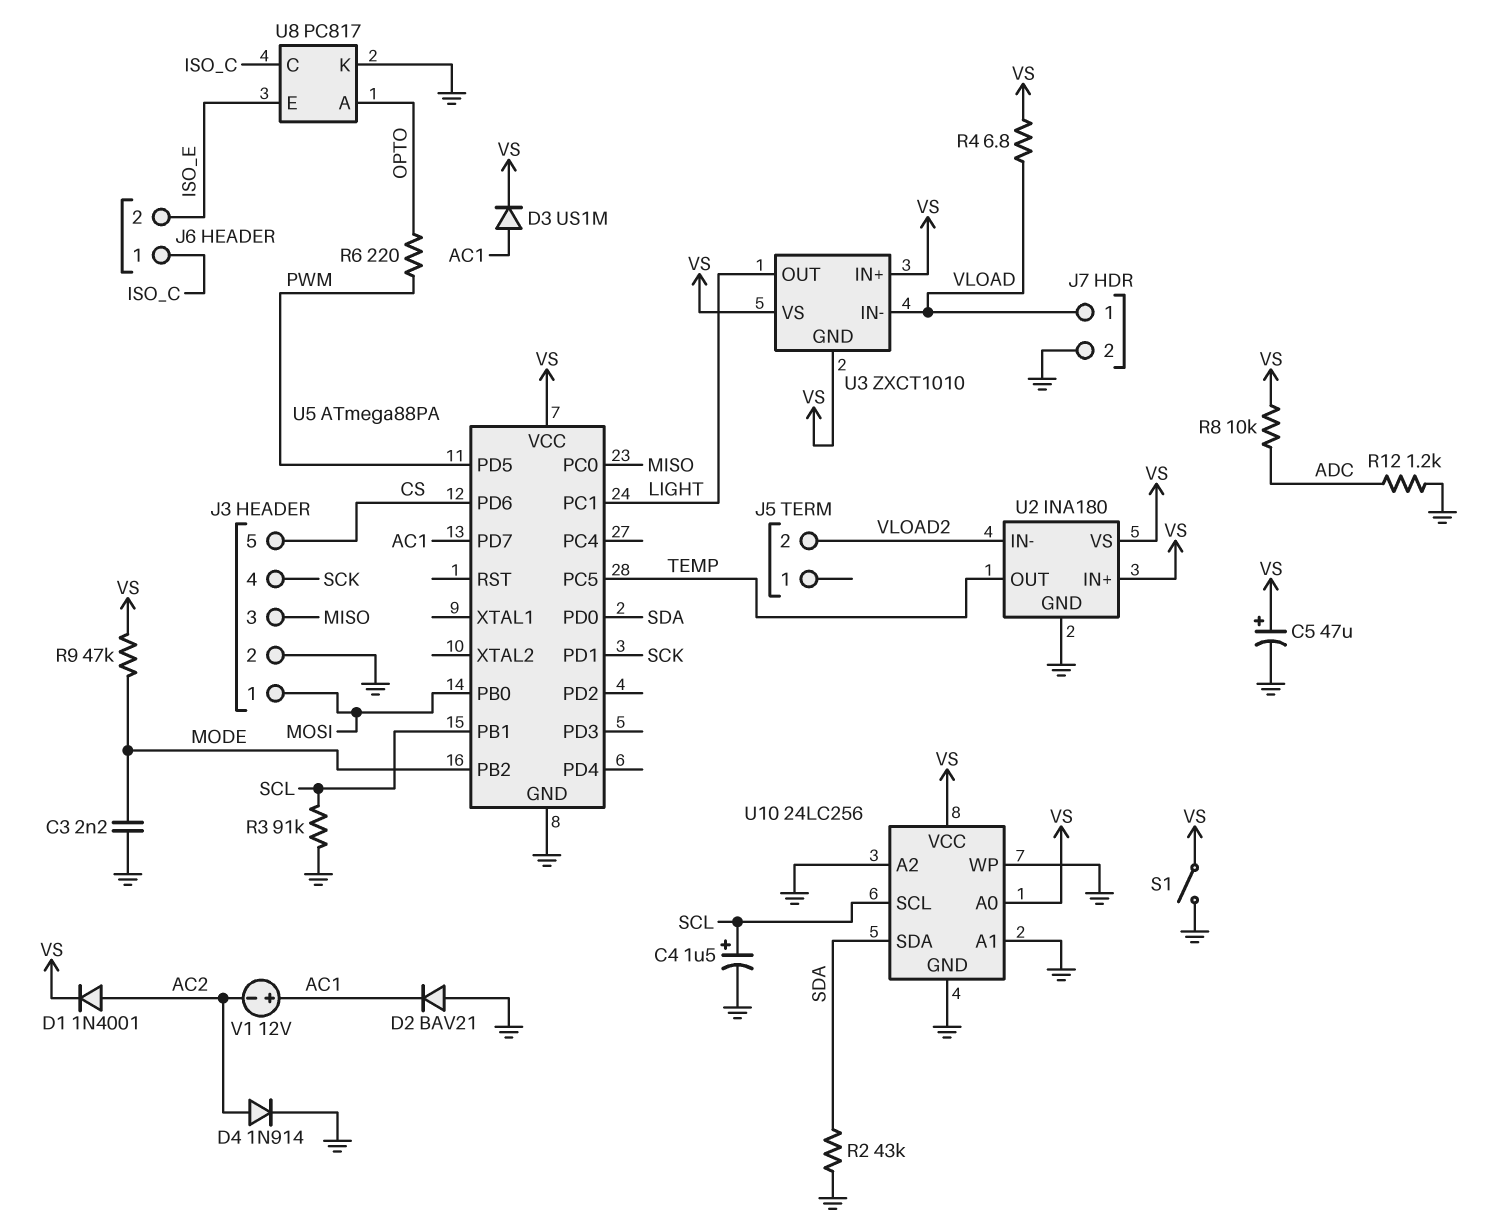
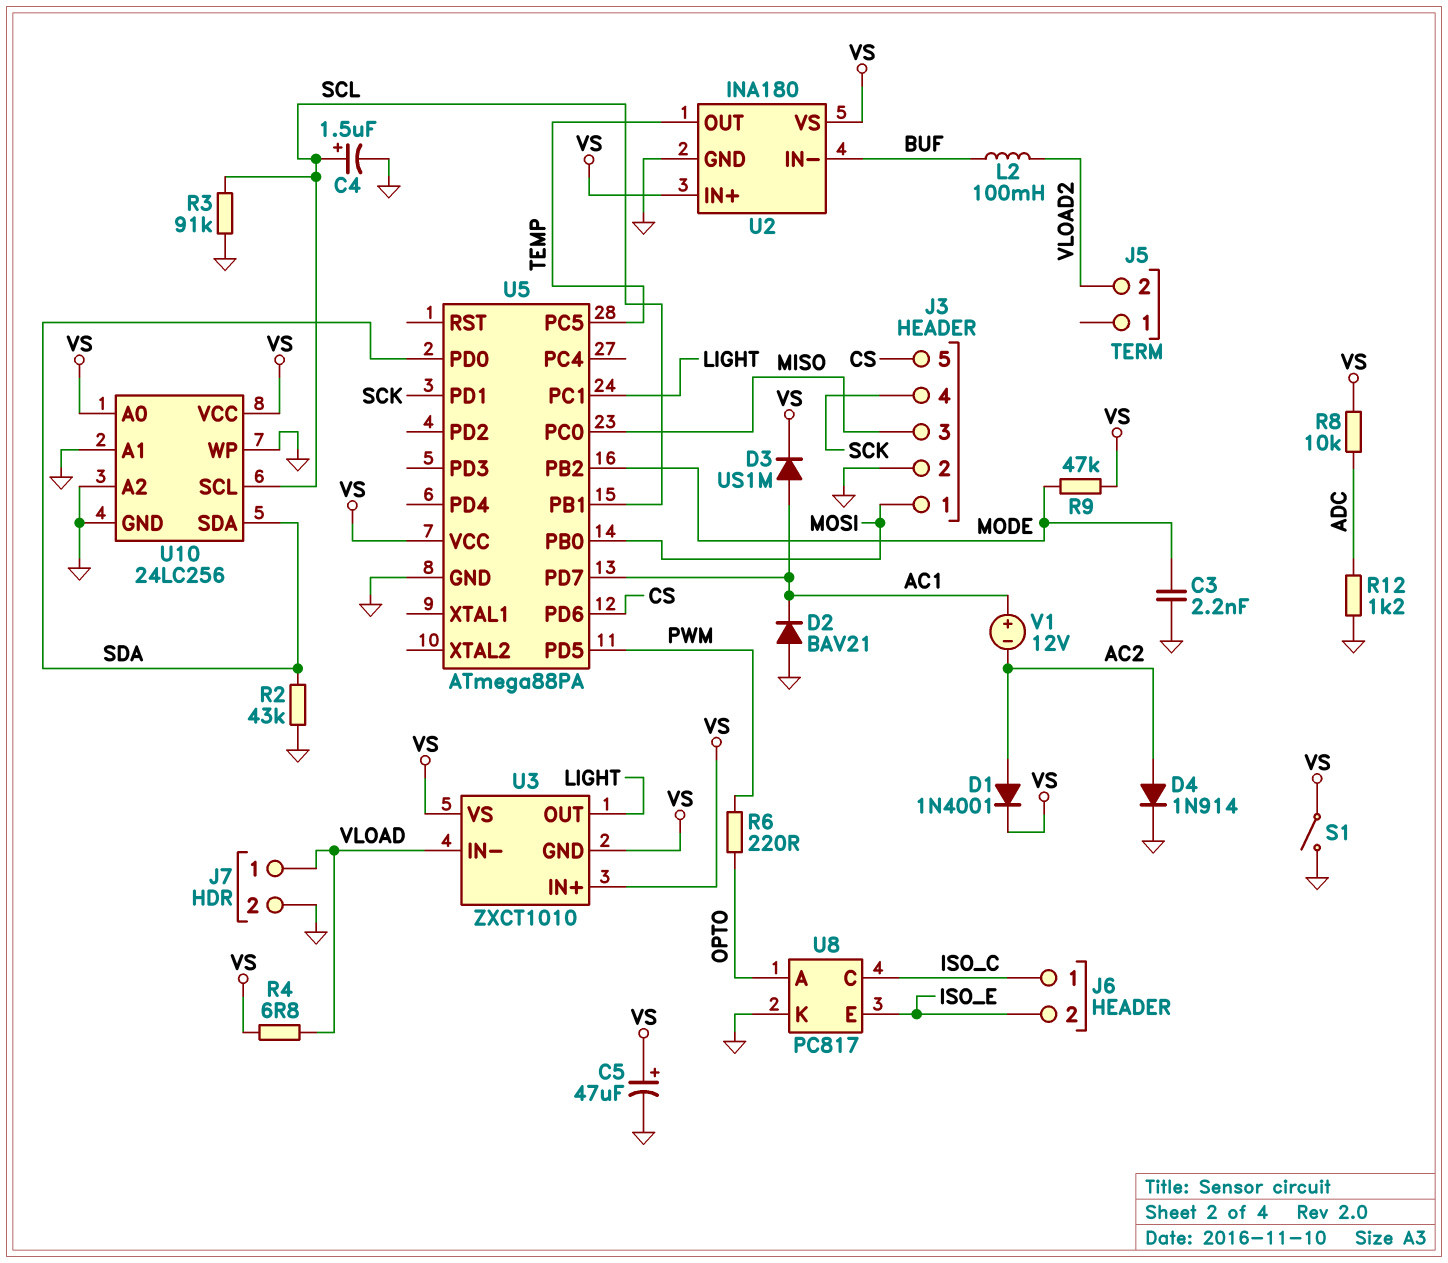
L2: none -> 100mH (BUF, VLOAD2)
U2 pin IN-: VLOAD2 -> BUF

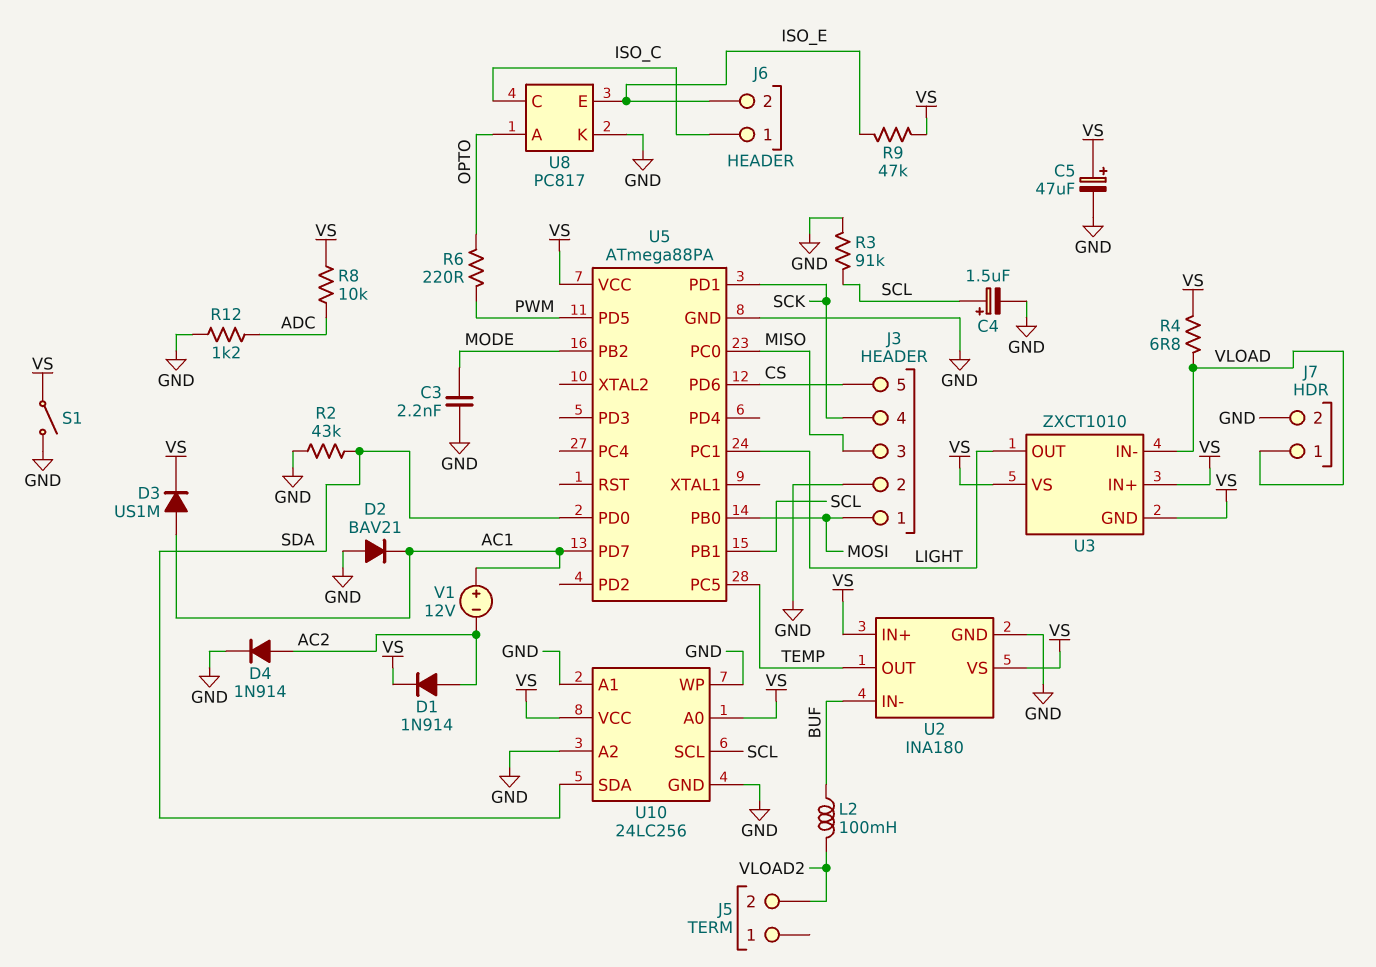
D1: diode 1N4001 (A AC2, K VS) -> diode 1N914 (A AC2, K VS)
R9: 47k (MODE, VS) -> 47k (ISO_E, VS)

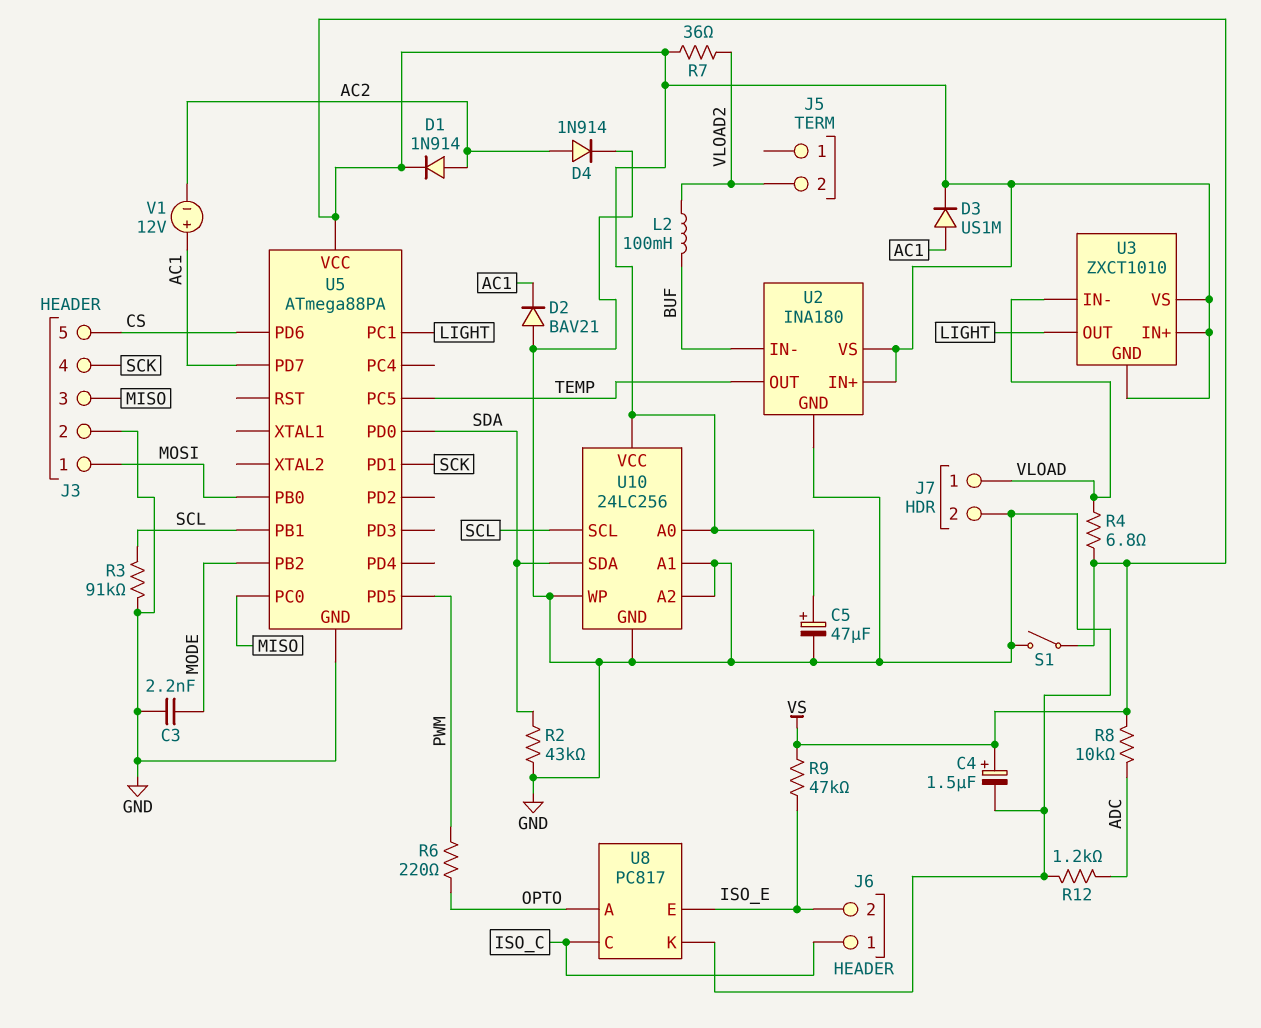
C4: 1.5uF (plus SCL, minus GND) -> 1.5uF (plus VS, minus GND)
R7: none -> 36 (VLOAD2, VS)

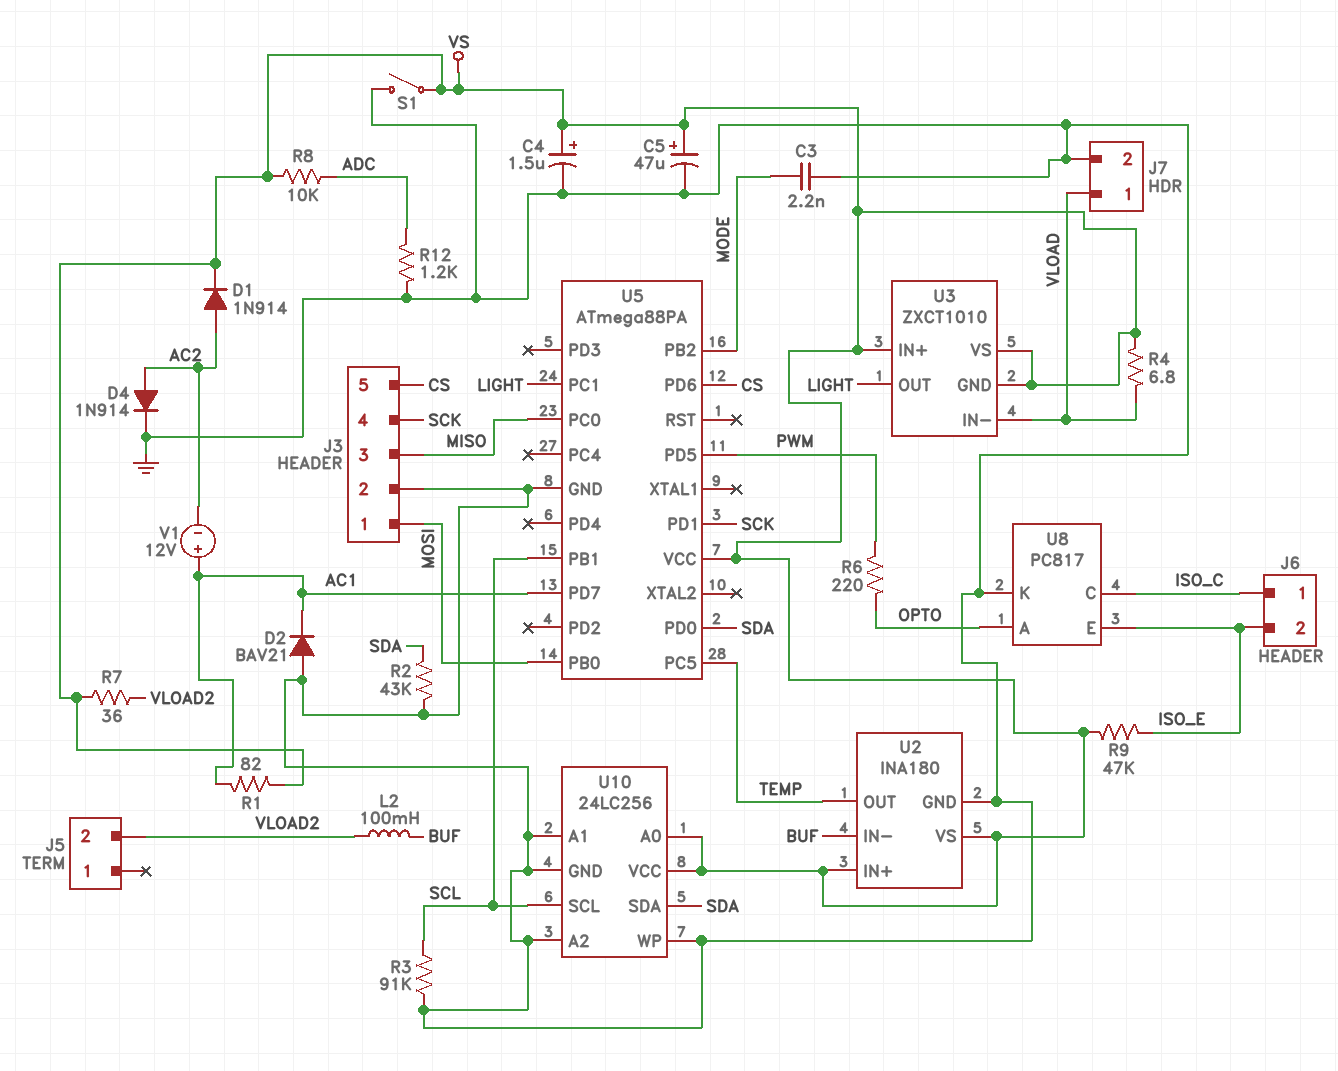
D3: diode US1M (A AC1, K VS) -> none
R1: none -> 82 (AC1, VS)

